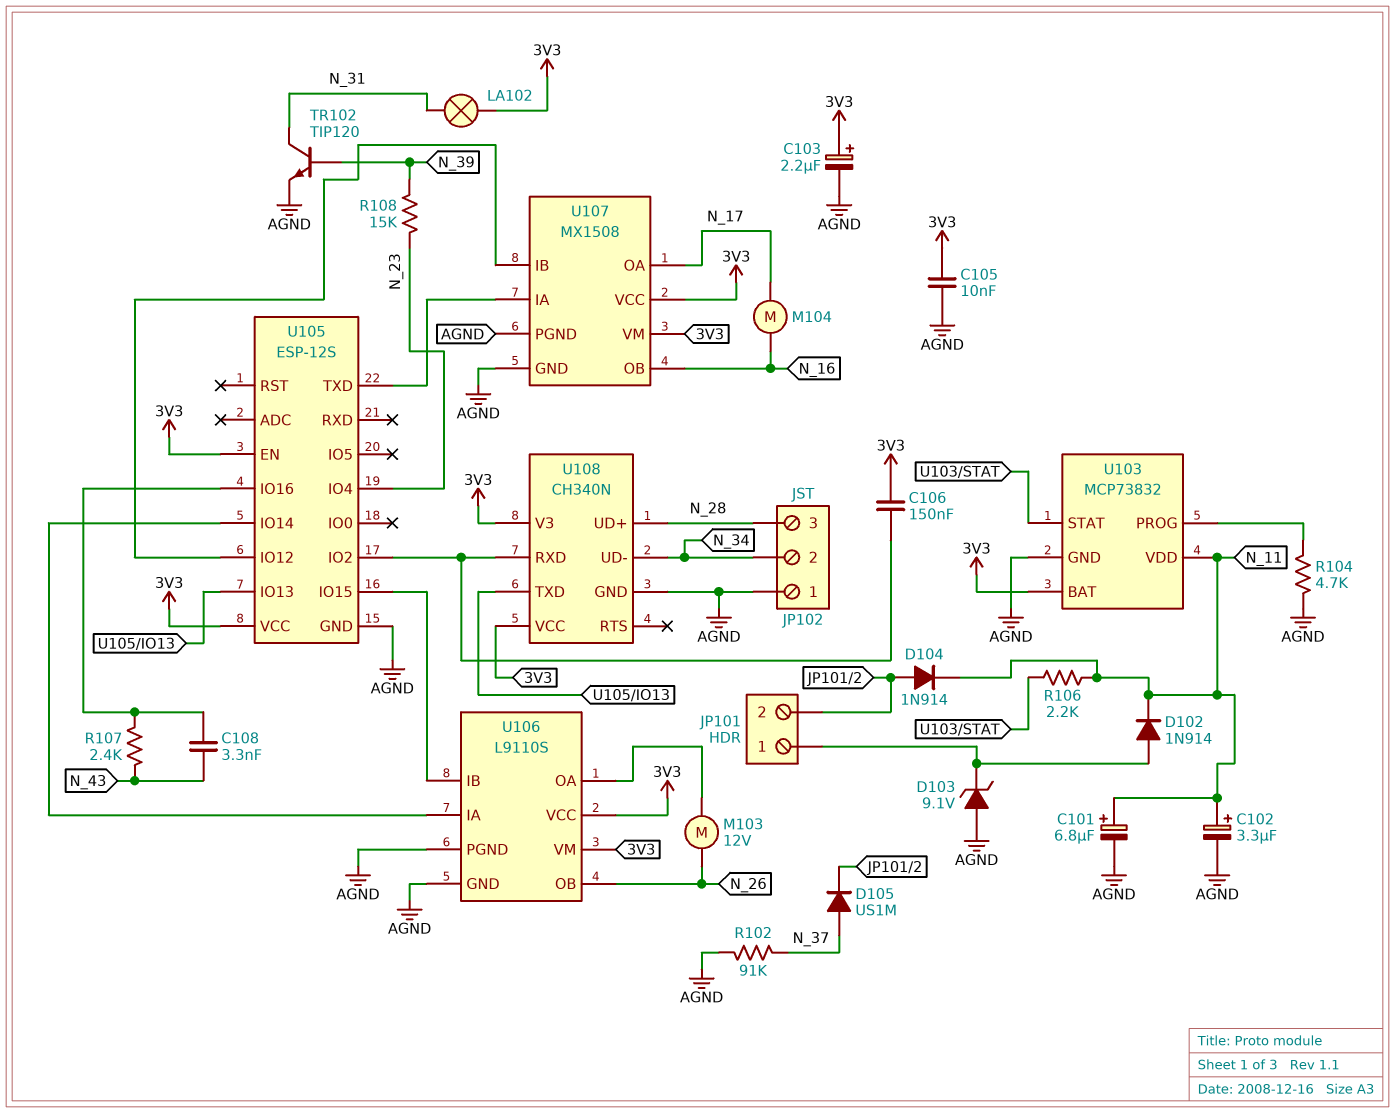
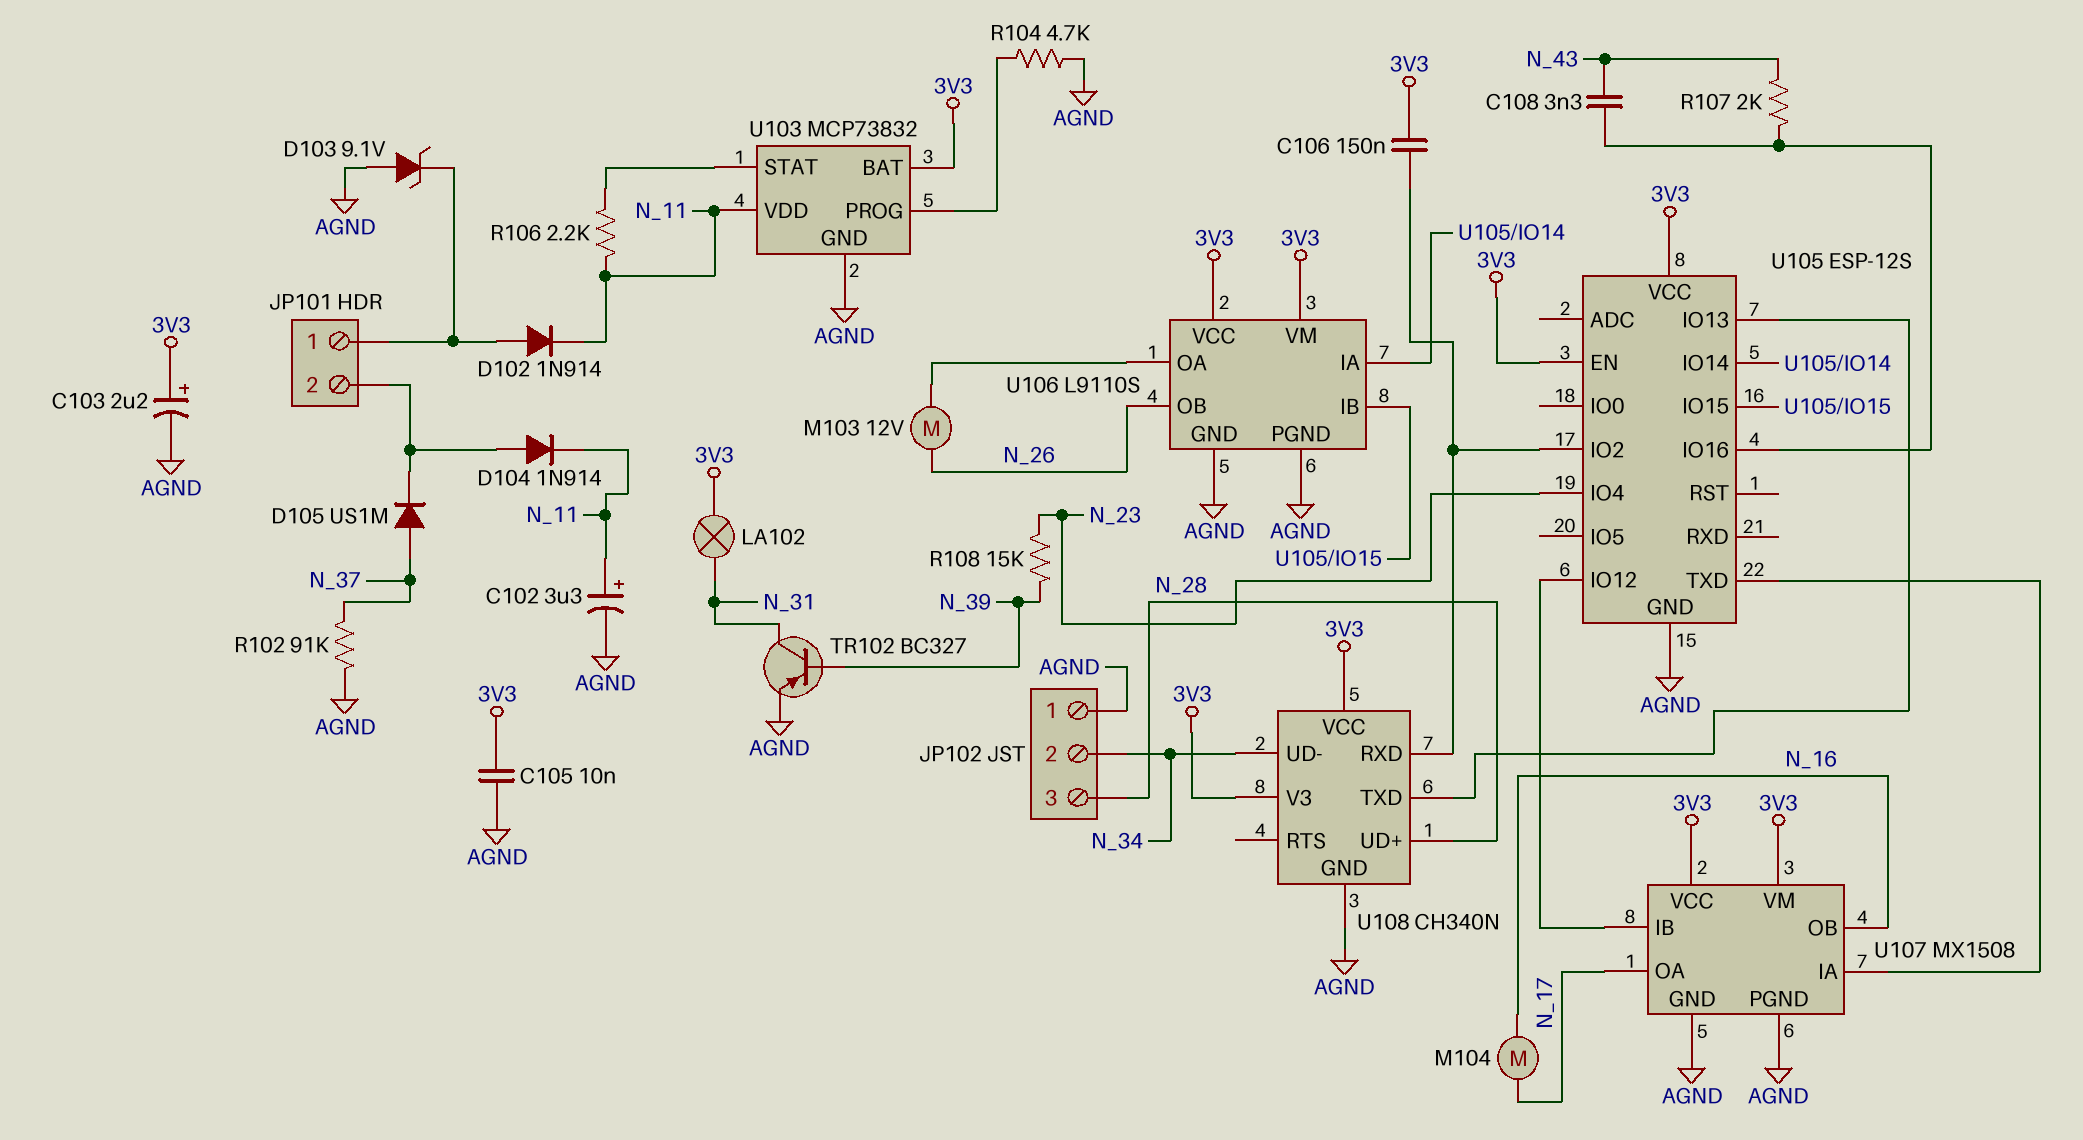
C101: 6.8uF (plus N_11, minus AGND) -> none
R107: 2.4k (N_43, U105/IO16) -> 2k (N_43, U105/IO16)
TR102: NPN TIP120 (B N_39, C N_31, E AGND) -> PNP BC327 (B N_39, C N_31, E AGND)

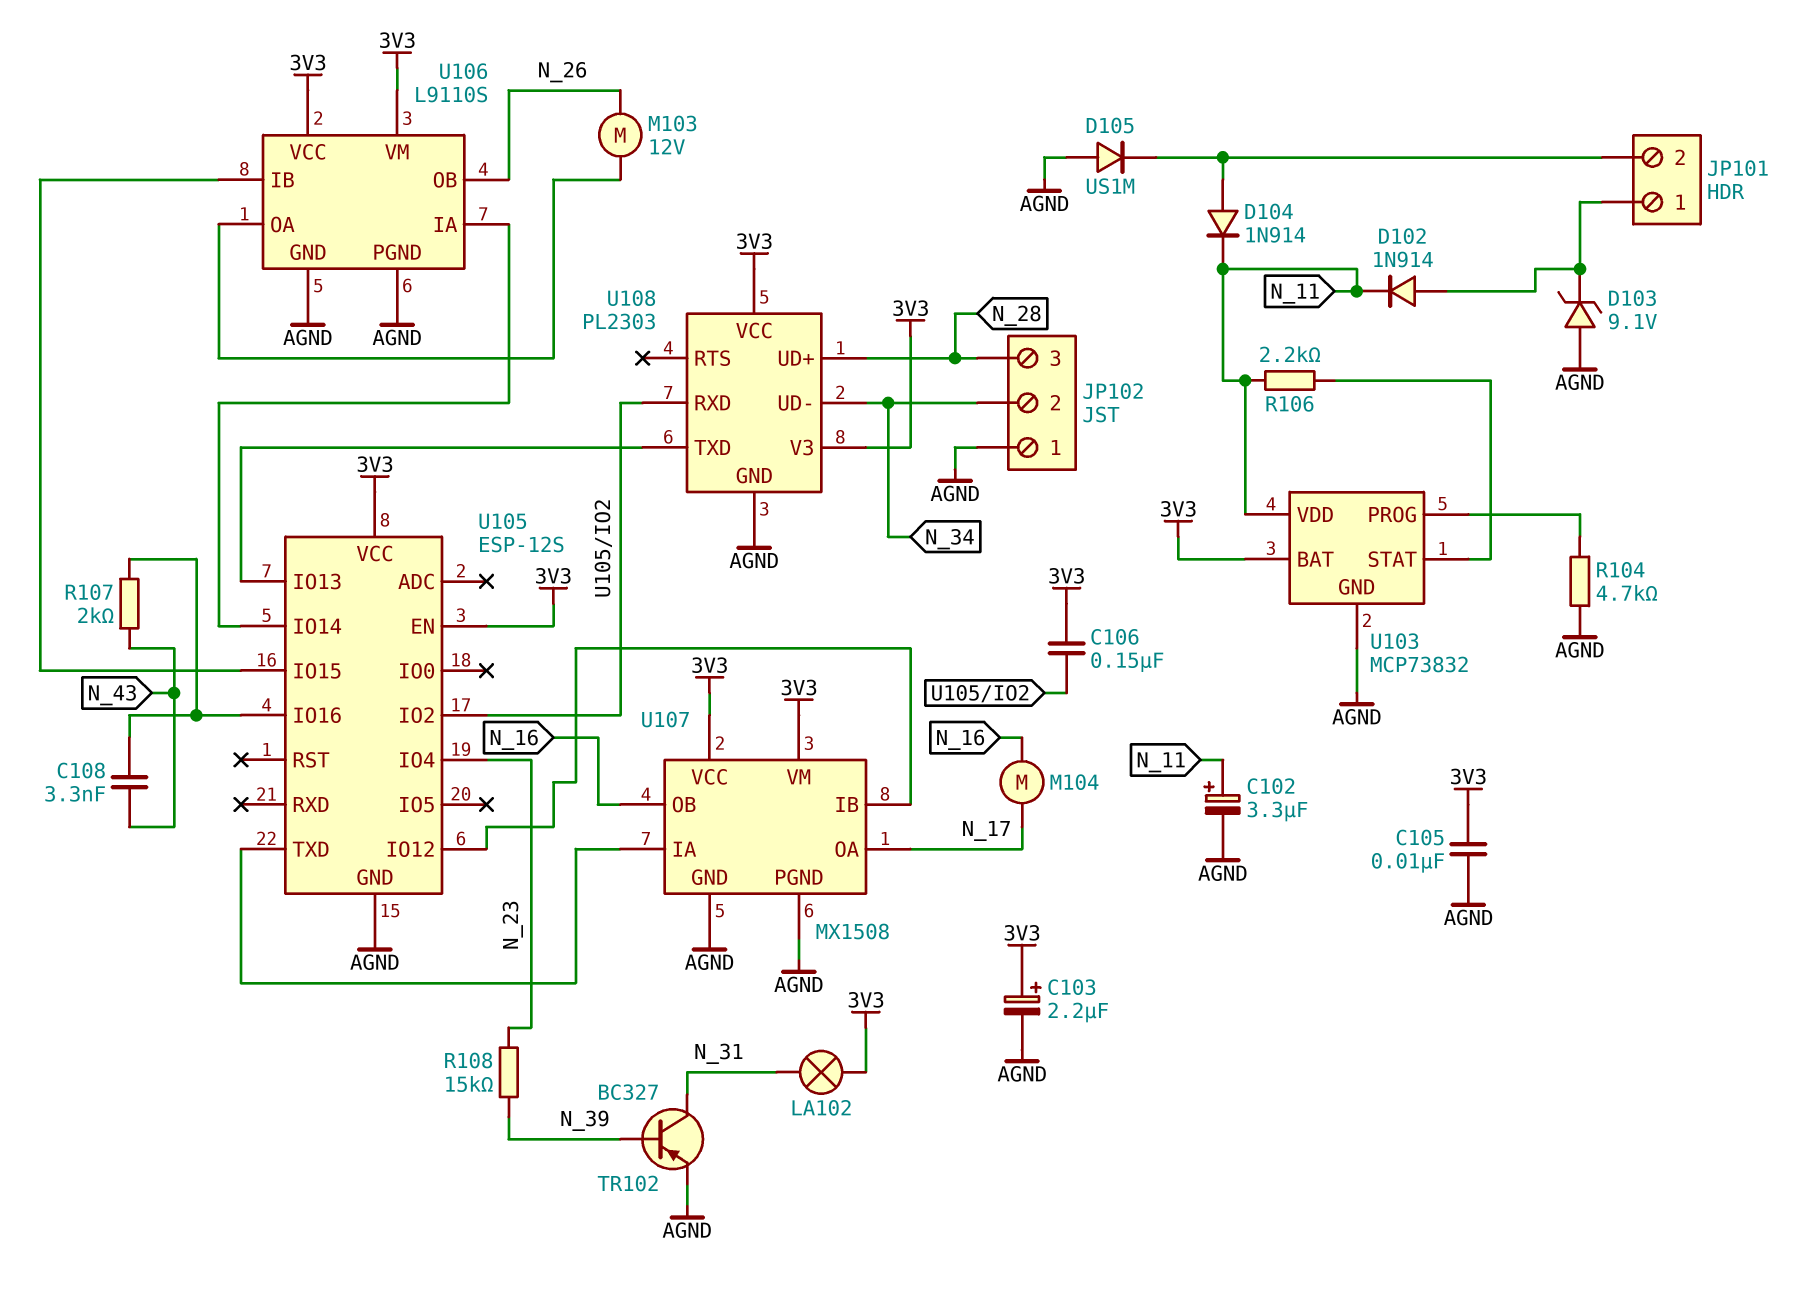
D105: diode US1M (A N_37, K JP101/2) -> diode US1M (A AGND, K JP101/2)
R102: 91k (AGND, N_37) -> none
U108: CH340N -> PL2303

